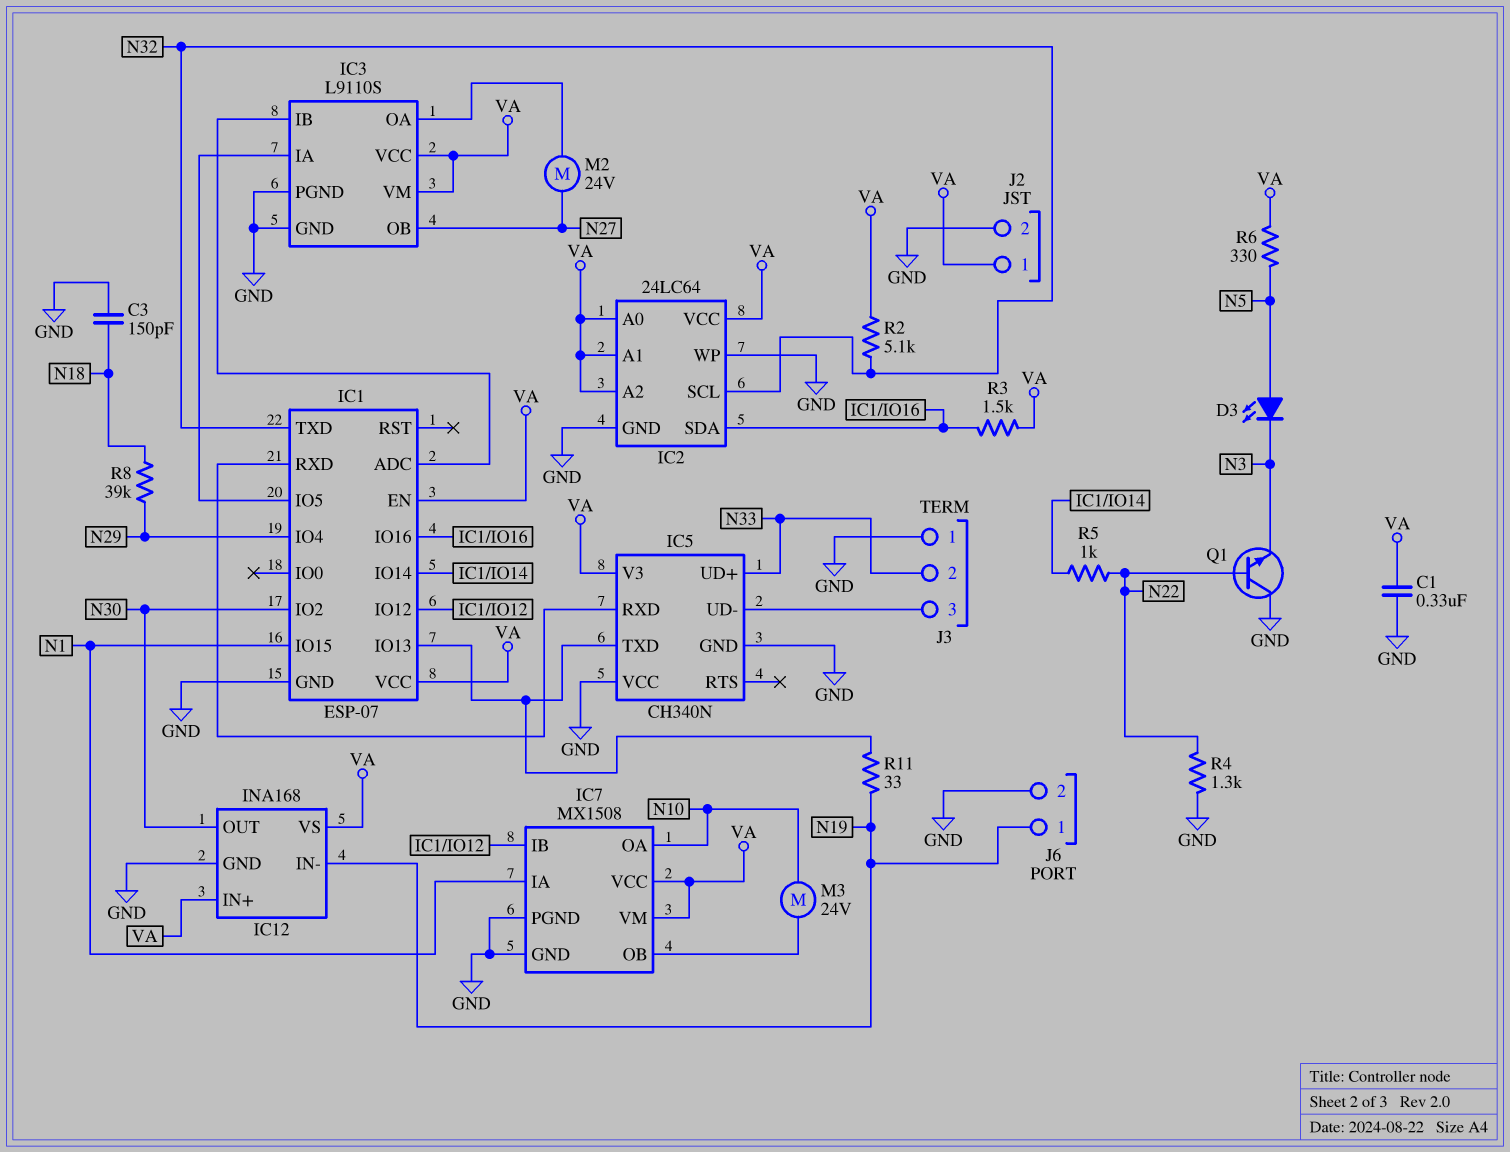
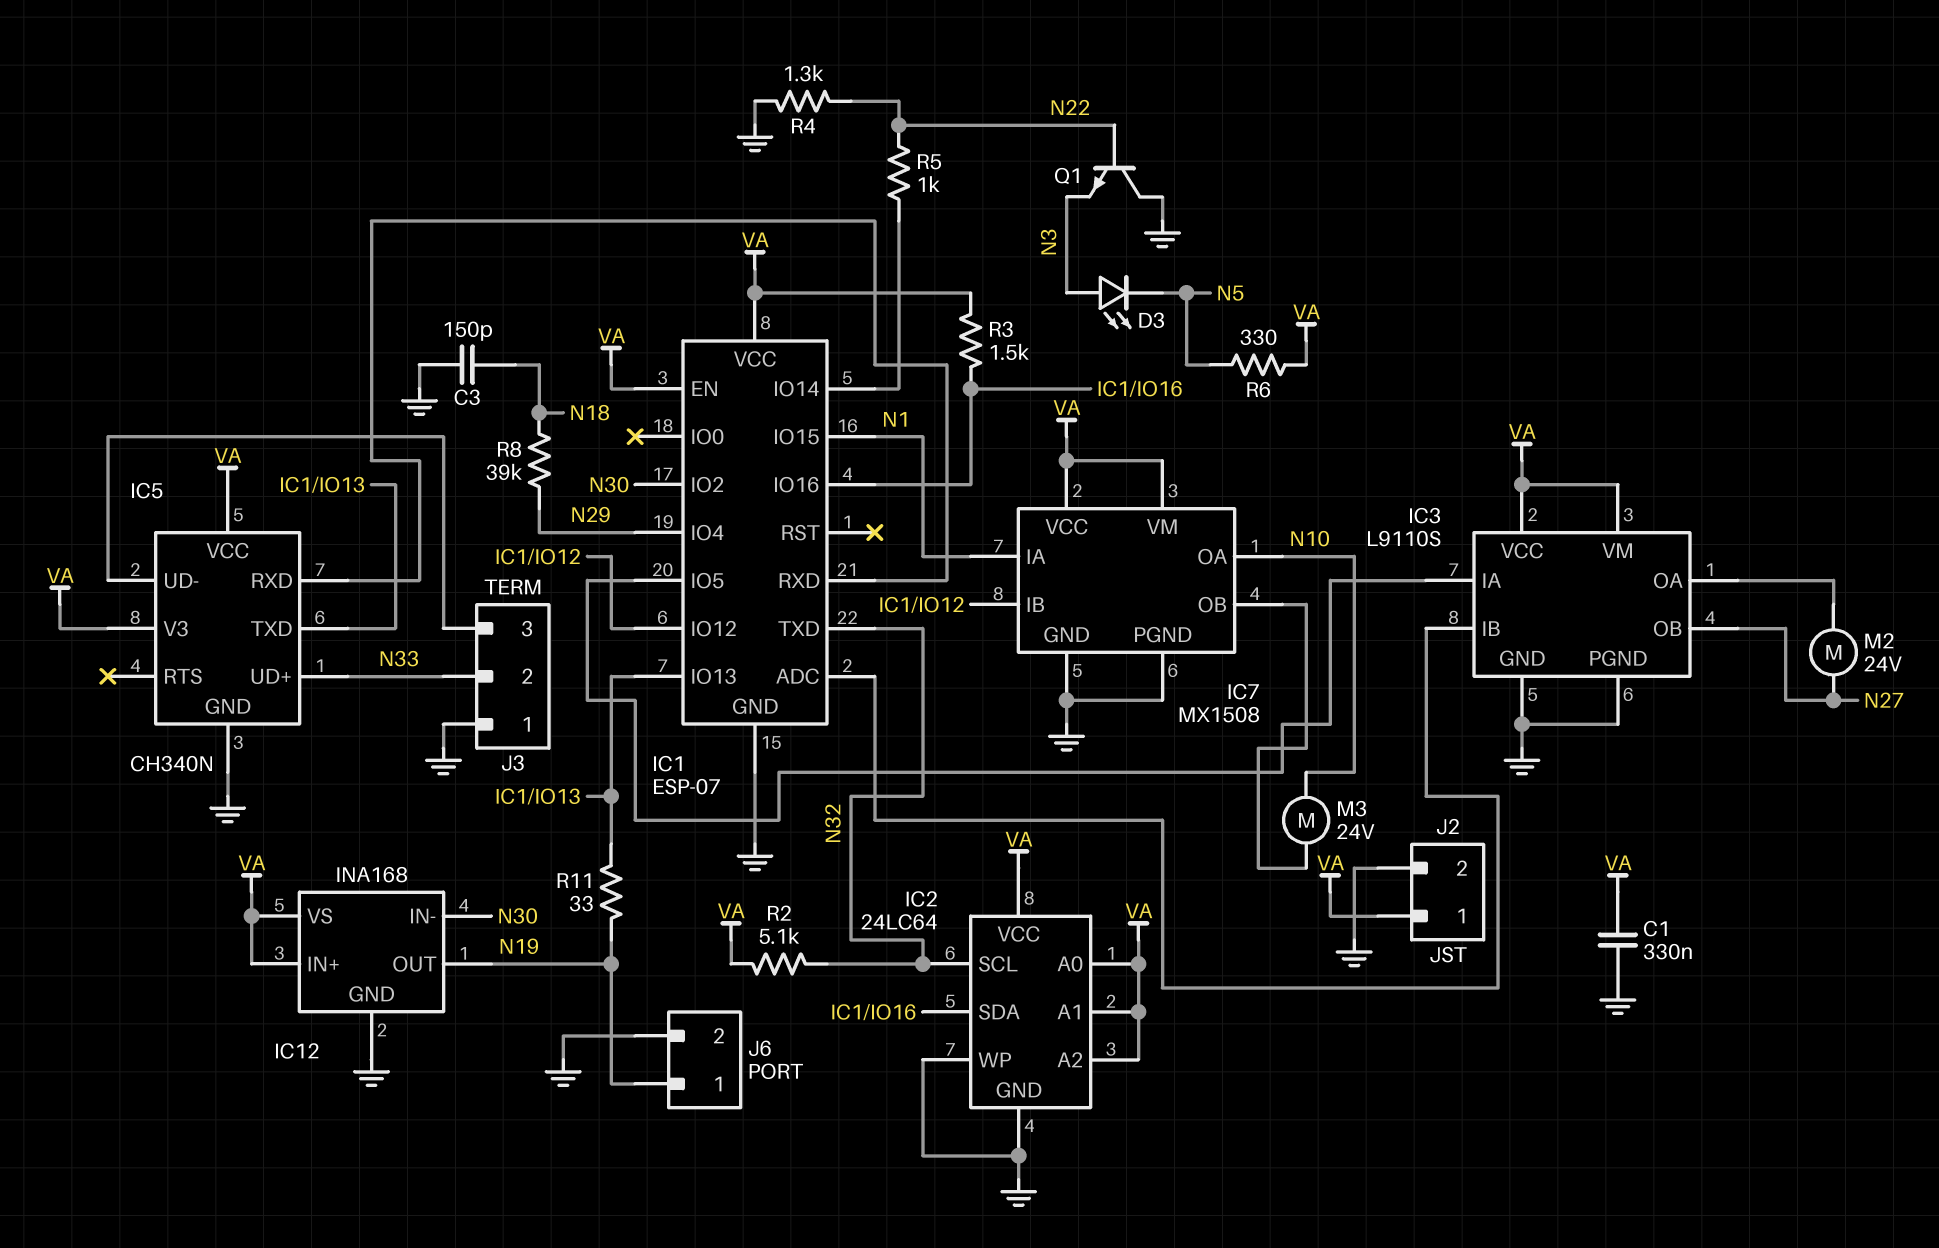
D3: LED (A N5, K N3) -> LED (A N3, K N5)
IC5 pin VCC: GND -> VA
IC12 pin IN-: N19 -> N30
IC12 pin OUT: N30 -> N19

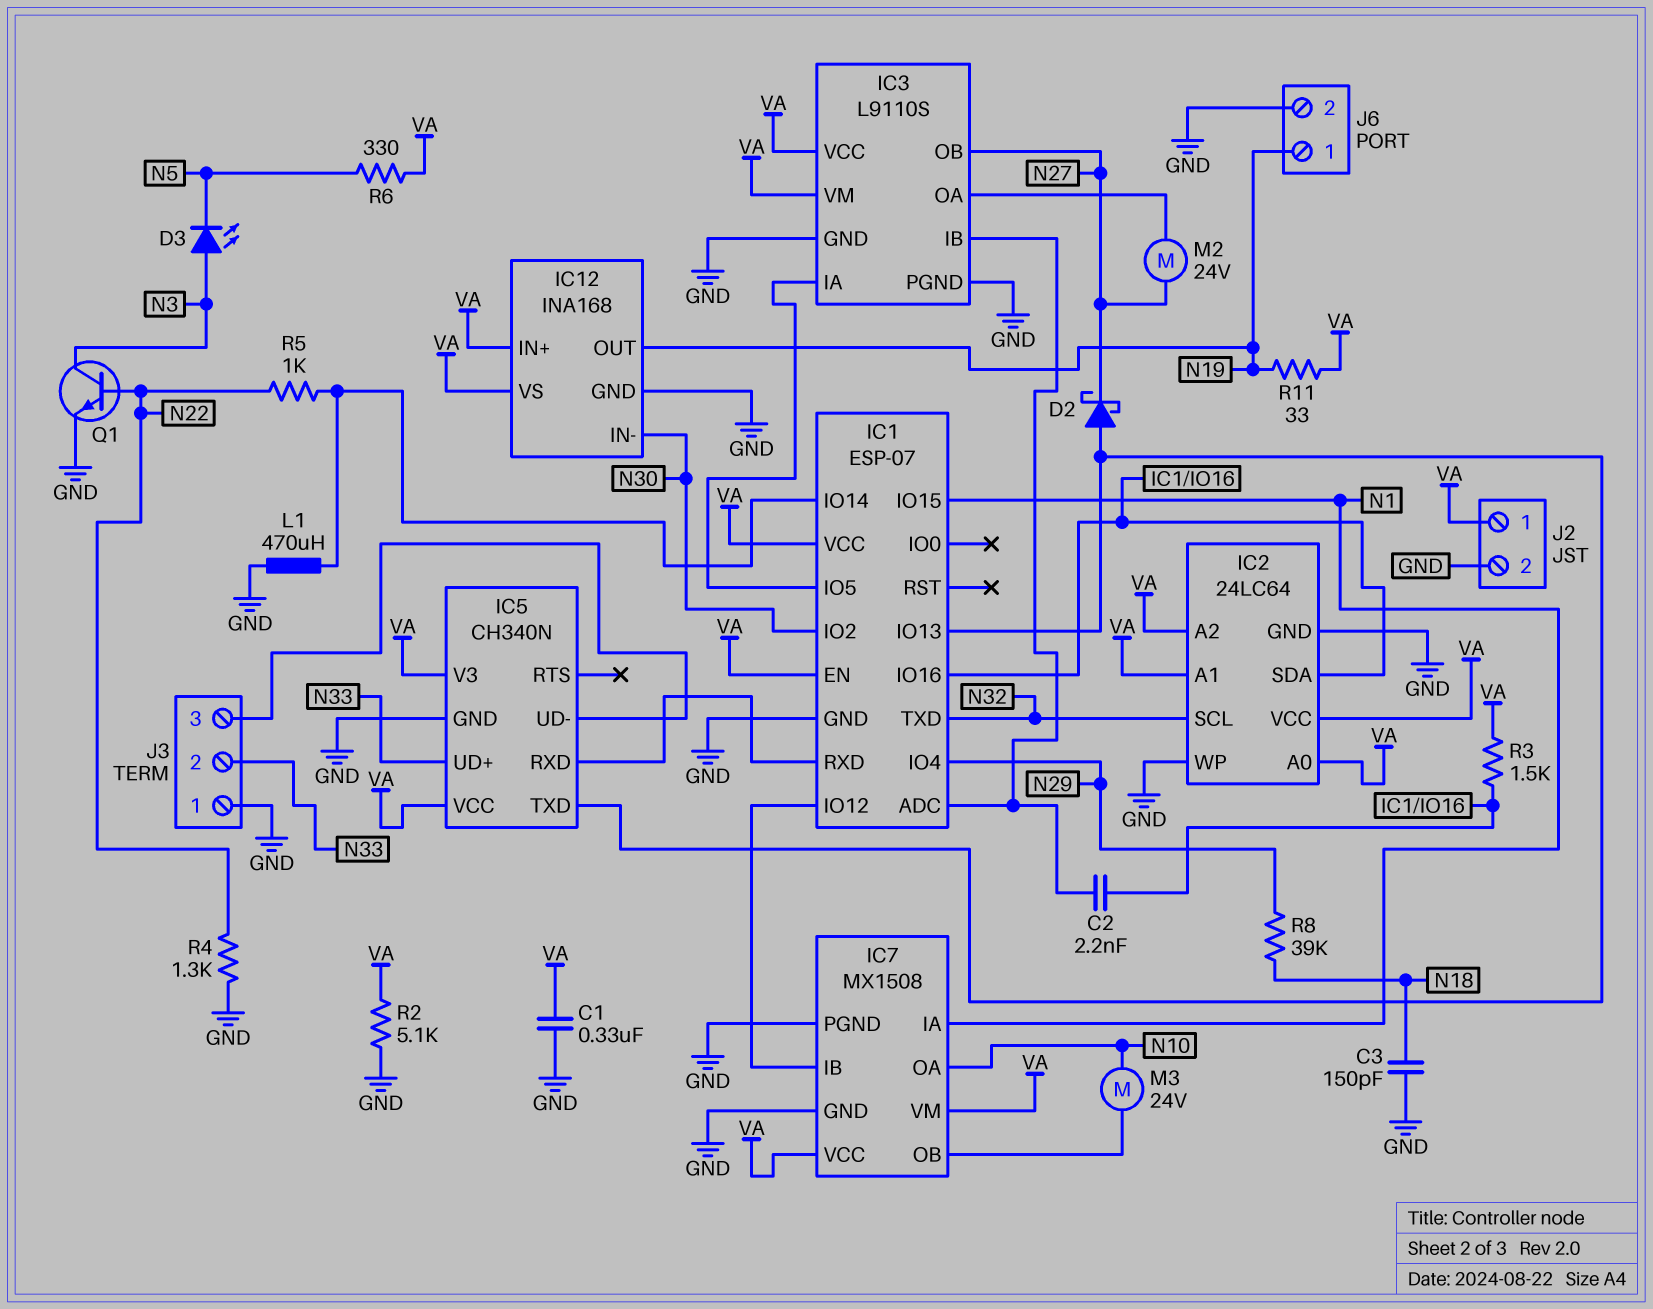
C2: none -> 2.2nF (IC1/ADC, IC1/IO16)
D2: none -> schottky (A IC1/IO13, K N27)
L1: none -> 470uH (GND, IC1/IO14)
Q1: NPN (B N22, C GND, E N3) -> NPN (B N22, C N3, E GND)
R2: 5.1k (N32, VA) -> 5.1k (GND, VA)
R11: 33 (IC1/IO13, N19) -> 33 (N19, VA)

